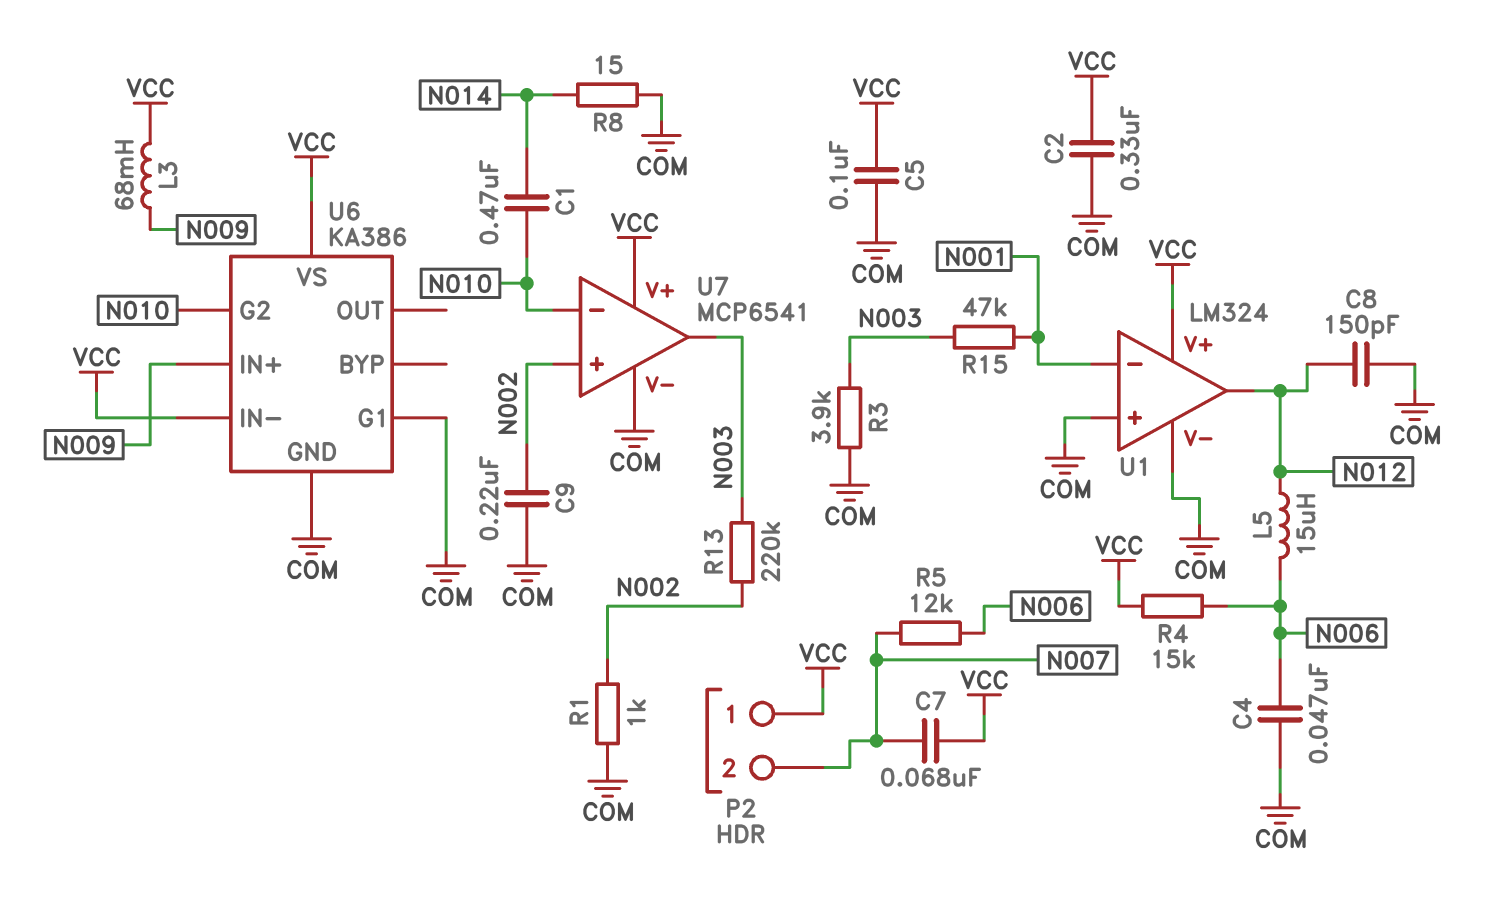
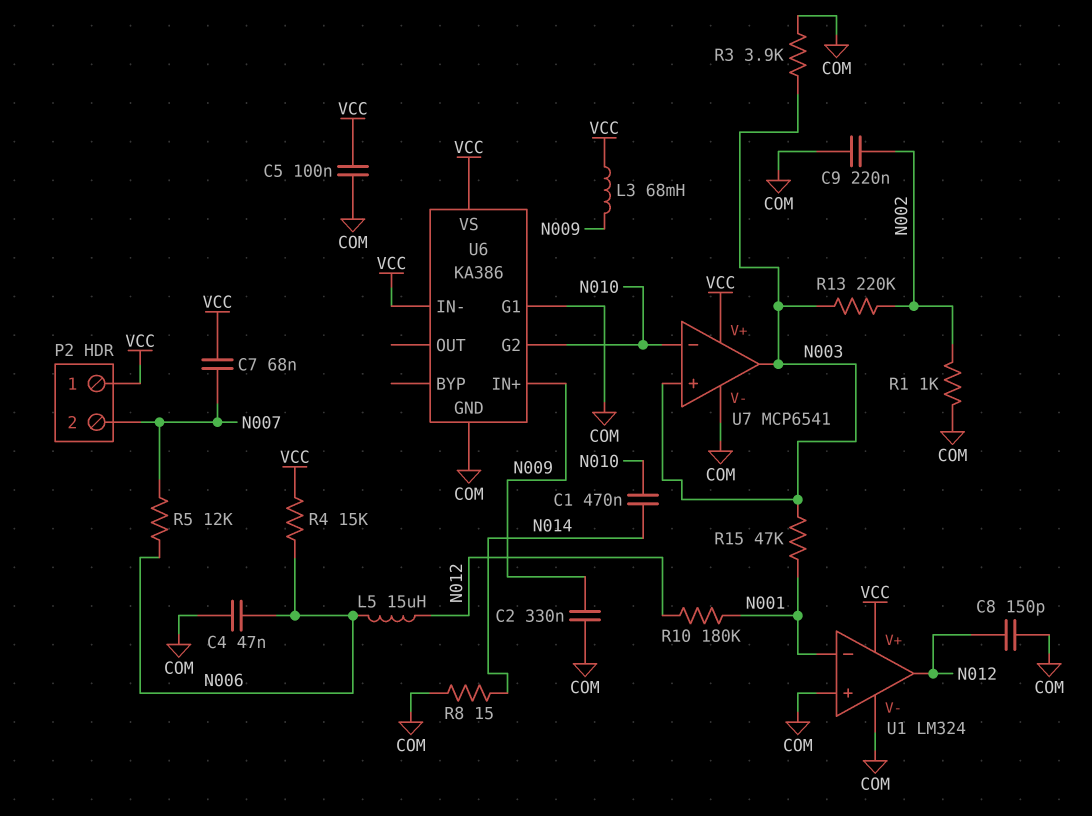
C2: 330nF (COM, VCC) -> 330nF (COM, N009)
R10: none -> 180k (N001, N012)
U7 pin in+: N002 -> N003

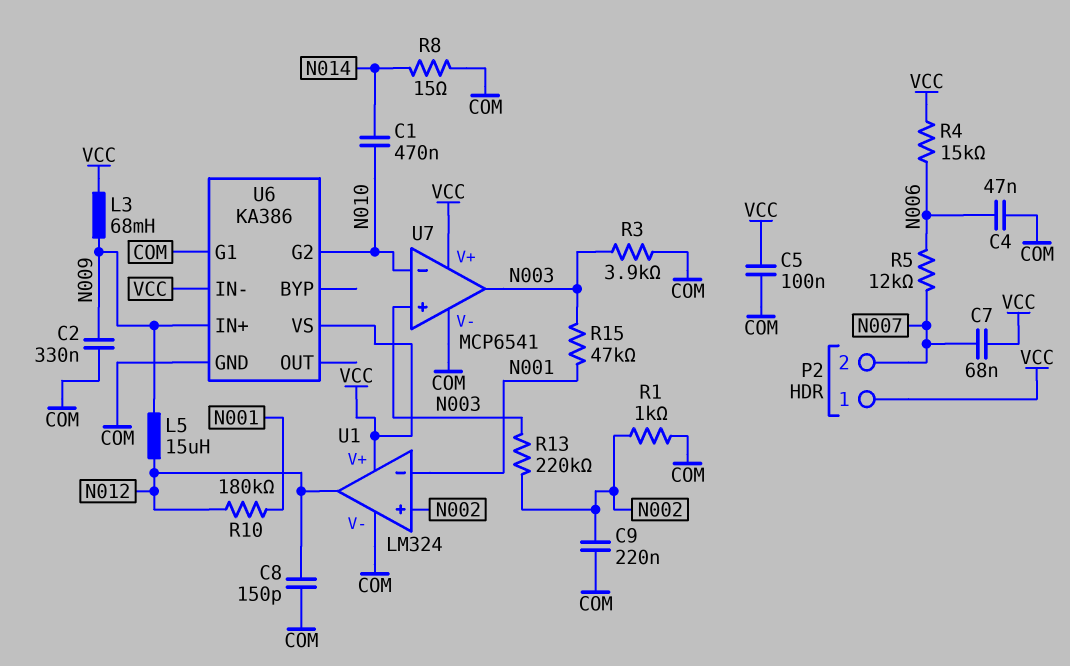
L5: 15uH (N006, N012) -> 15uH (N009, N012)
U1 pin in+: COM -> N002

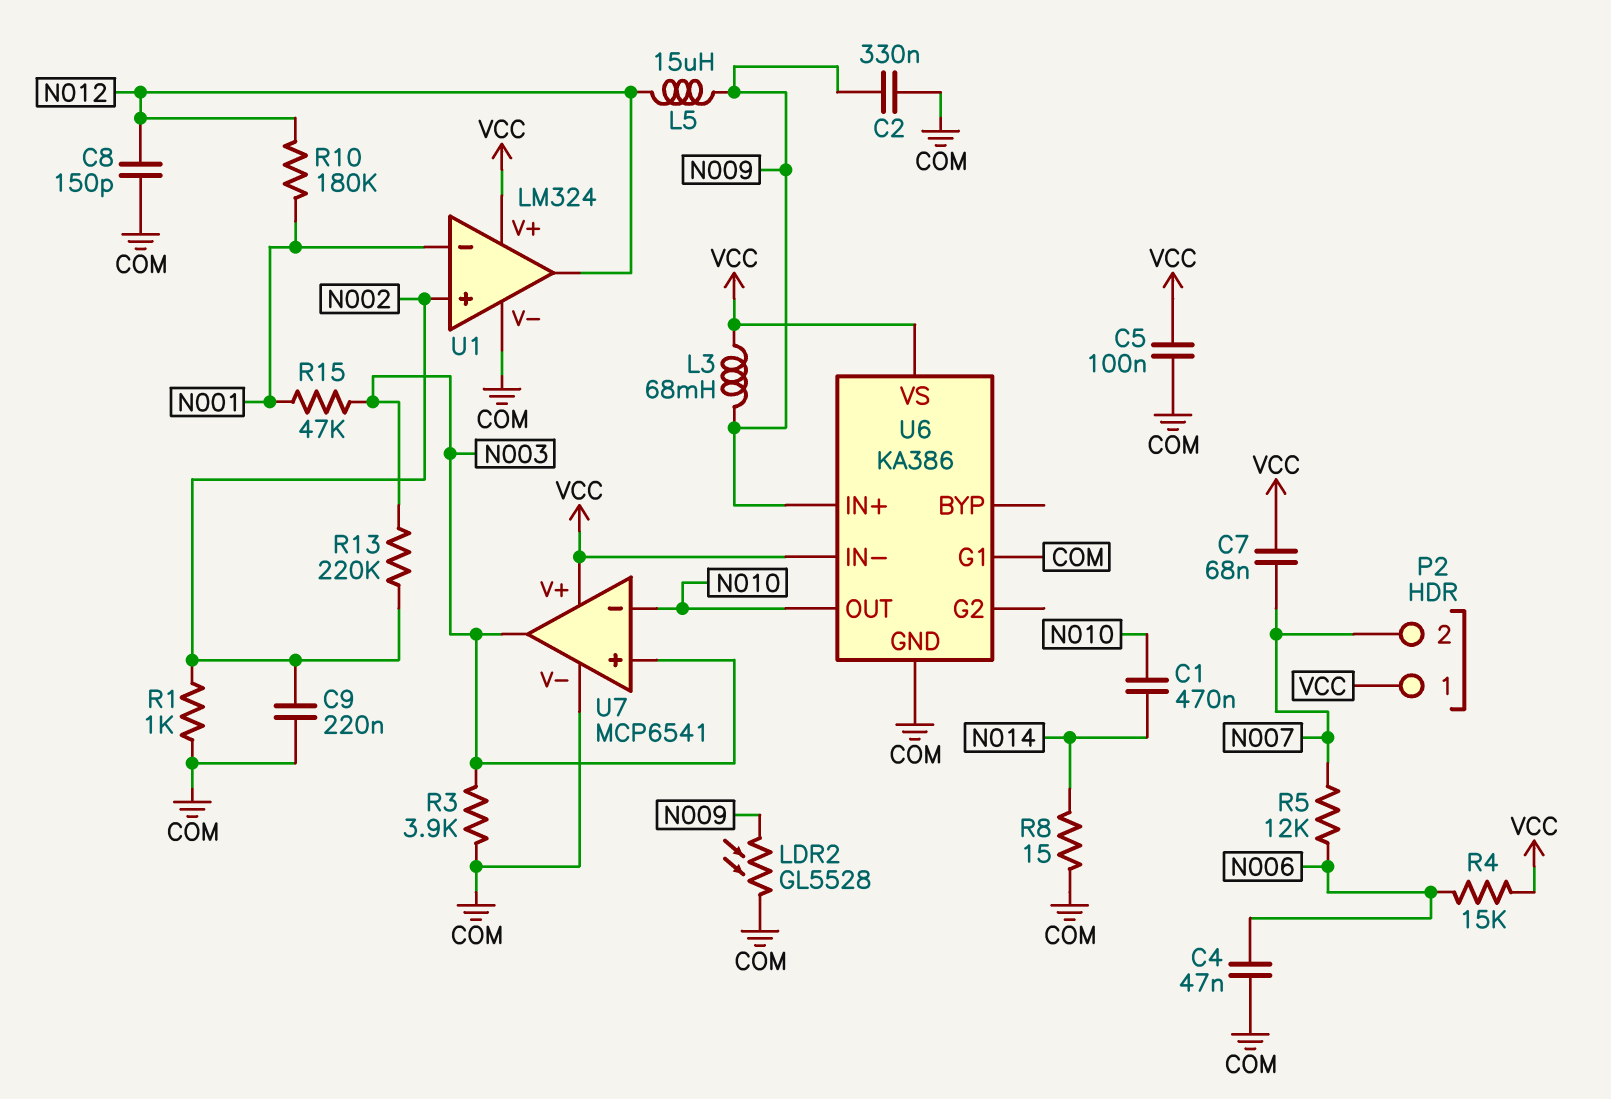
LDR2: none -> GL5528 (COM, N009)
U6 pin G2: N010 -> none
U6 pin OUT: none -> N010

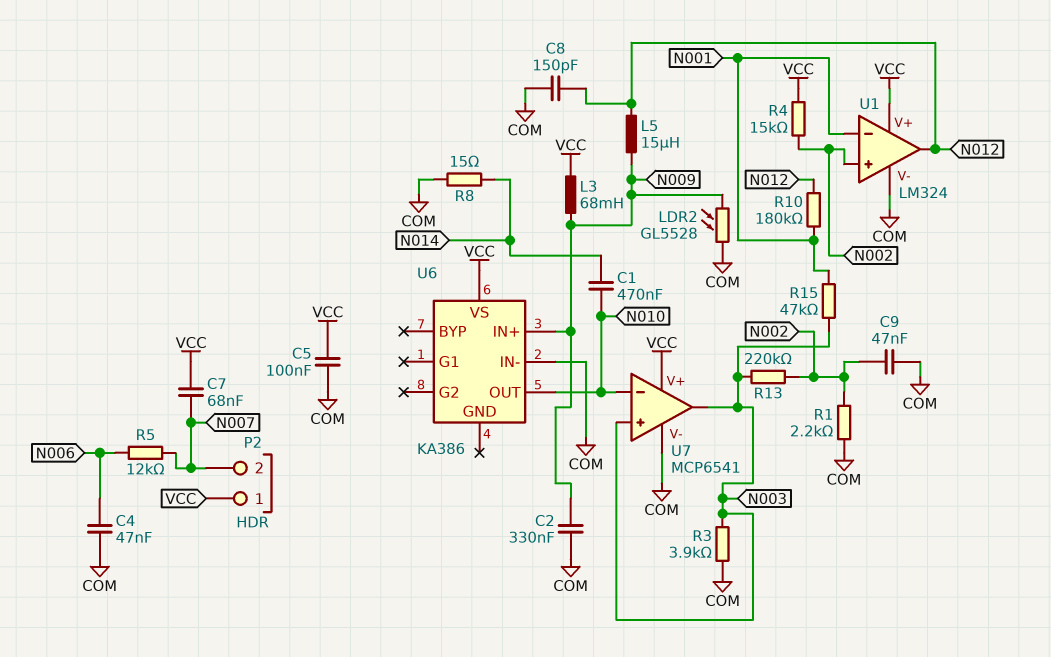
C9: 220nF (COM, N002) -> 47nF (COM, N002)
R1: 1k (COM, N002) -> 2.2k (COM, N002)
R4: 15k (N006, VCC) -> 15k (N002, VCC)
U6 pin G1: COM -> none
U6 pin GND: COM -> none
U6 pin IN-: VCC -> COM

